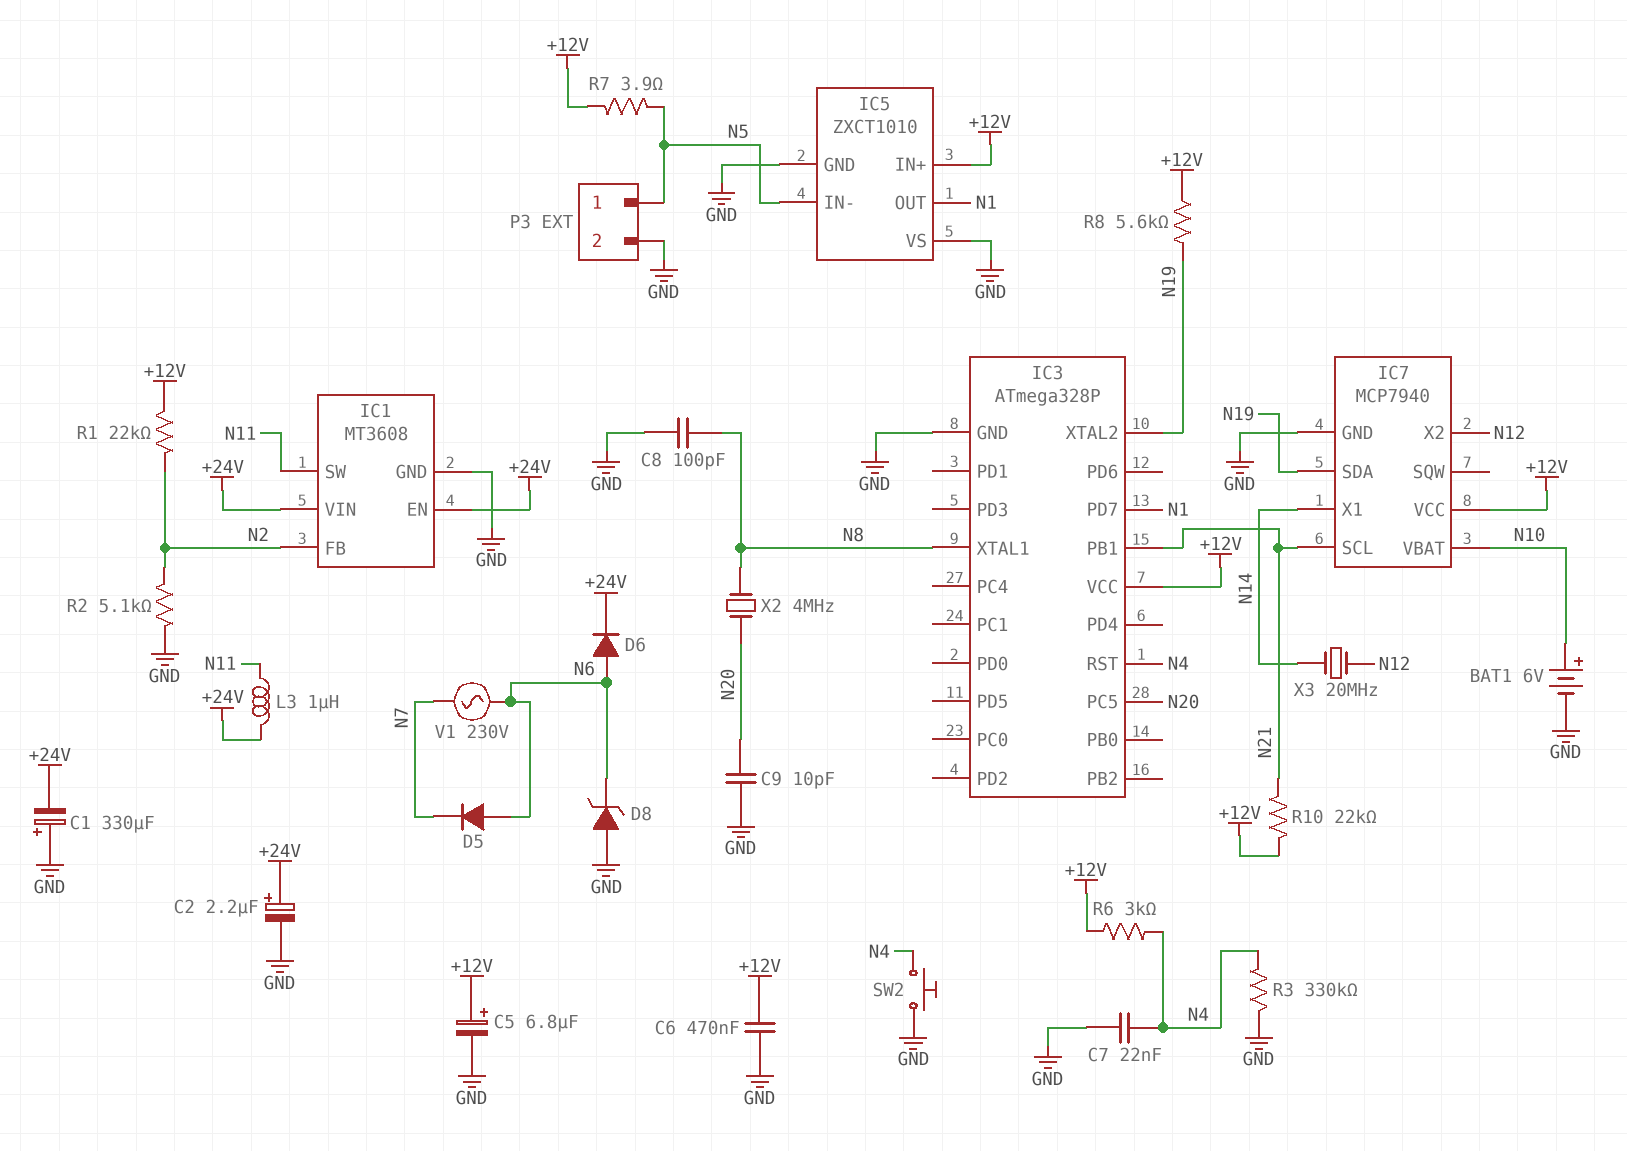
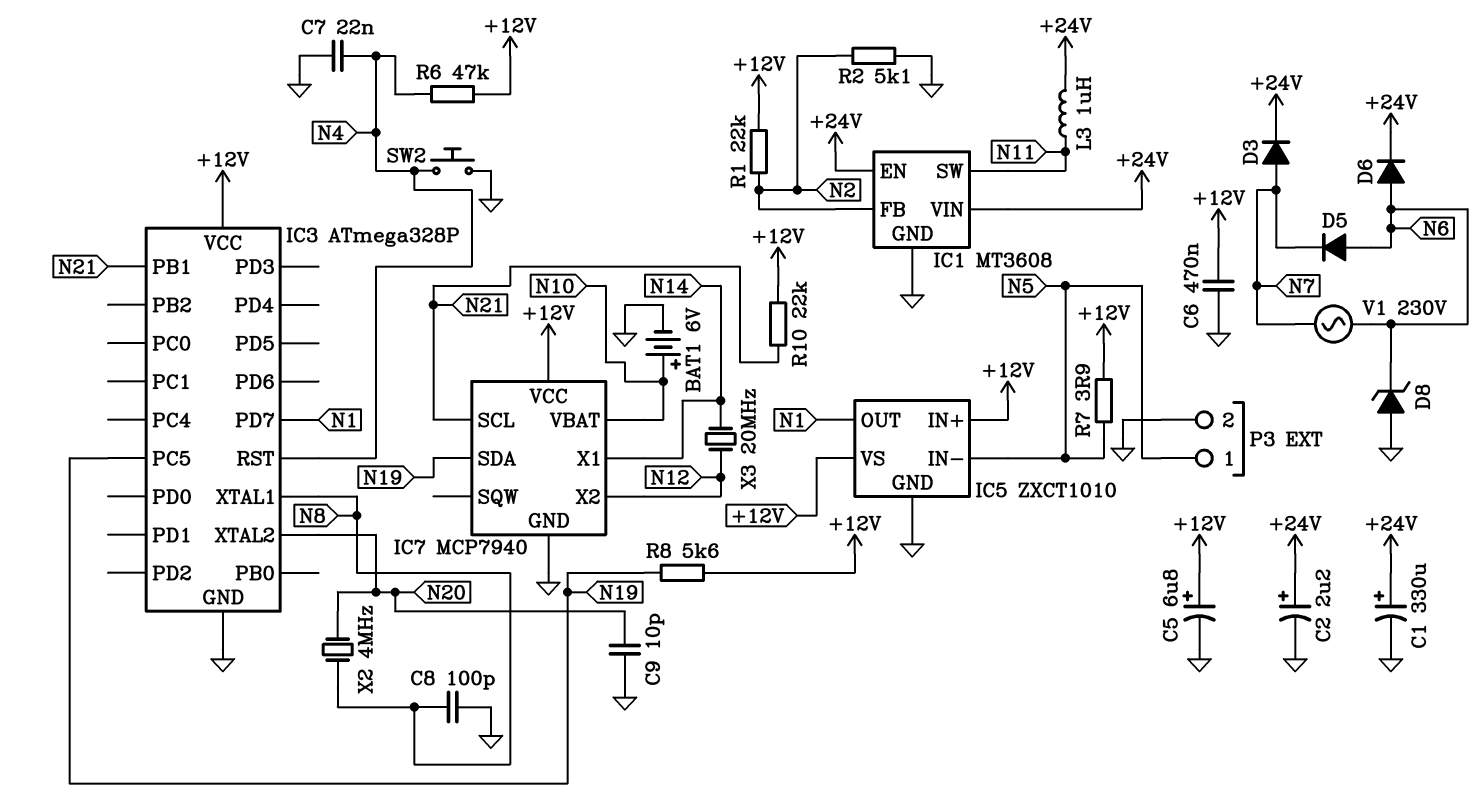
C1: 330uF (plus GND, minus +24V) -> 330uF (plus +24V, minus GND)
D3: none -> diode (A N7, K +24V)
IC3 pin PC5: N20 -> N19
IC3 pin XTAL2: N19 -> N20
IC5 pin VS: GND -> +12V
R3: 330k (GND, N4) -> none
R6: 3k (+12V, N4) -> 47k (+12V, N4)

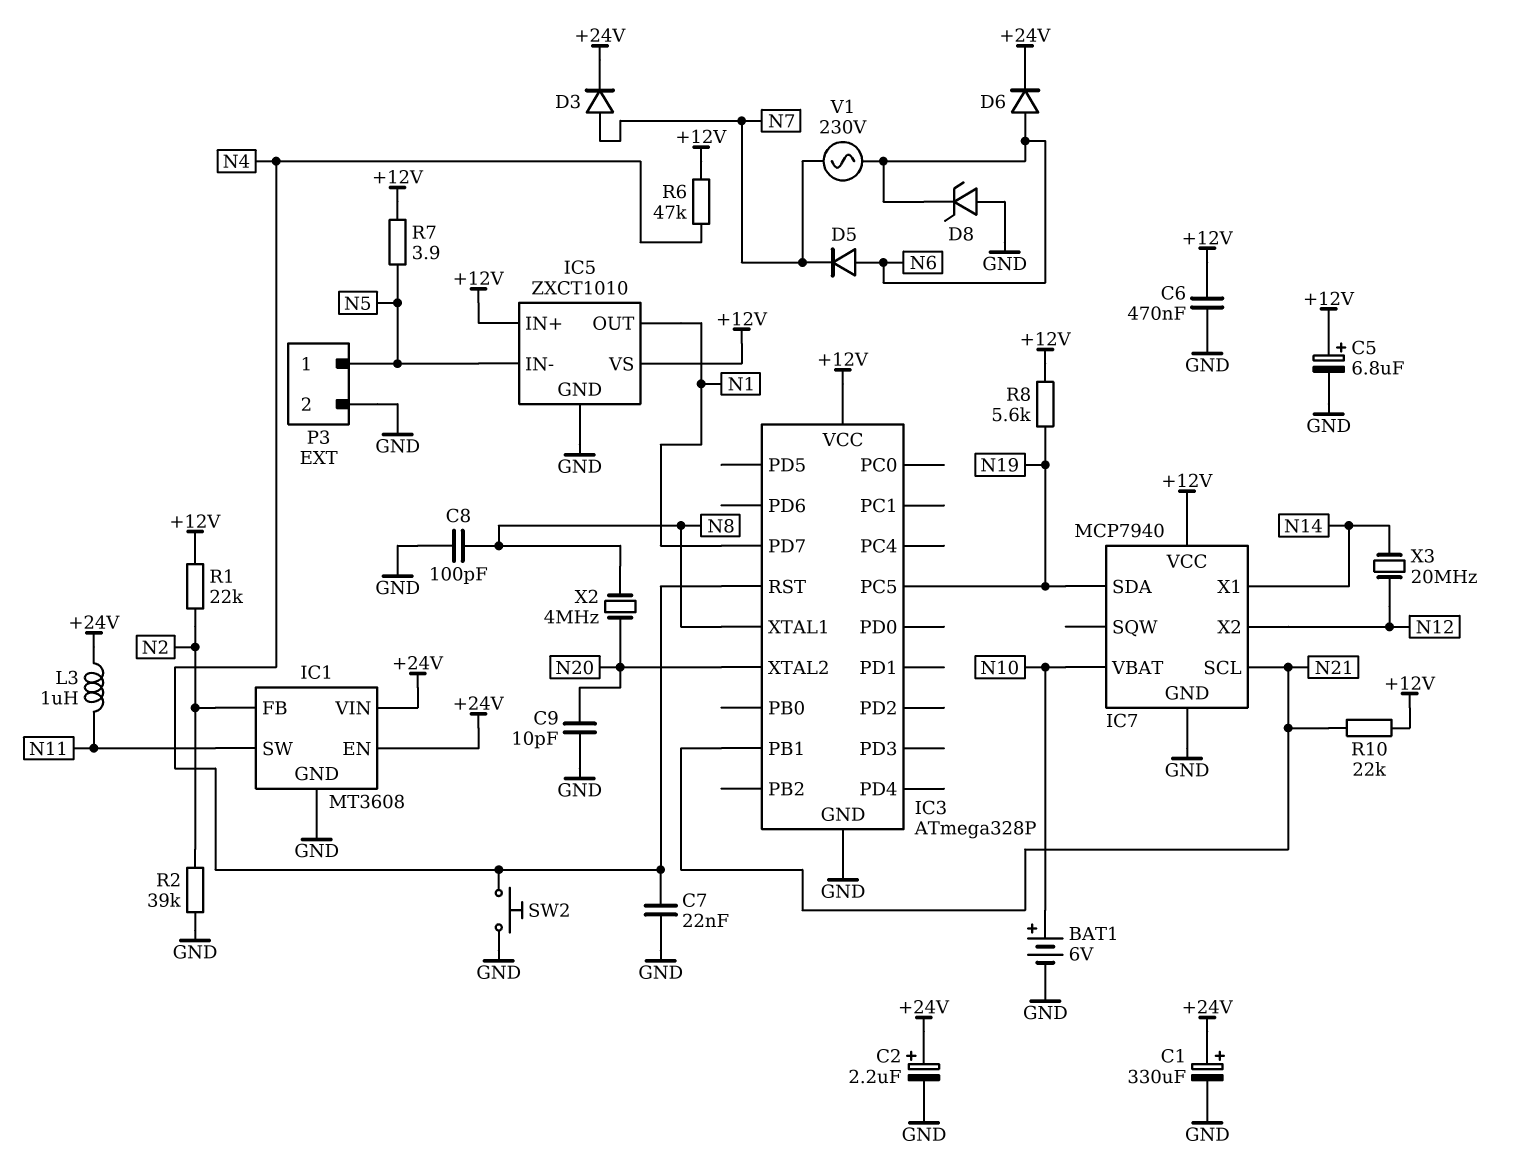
R2: 5.1k (GND, N2) -> 39k (GND, N2)

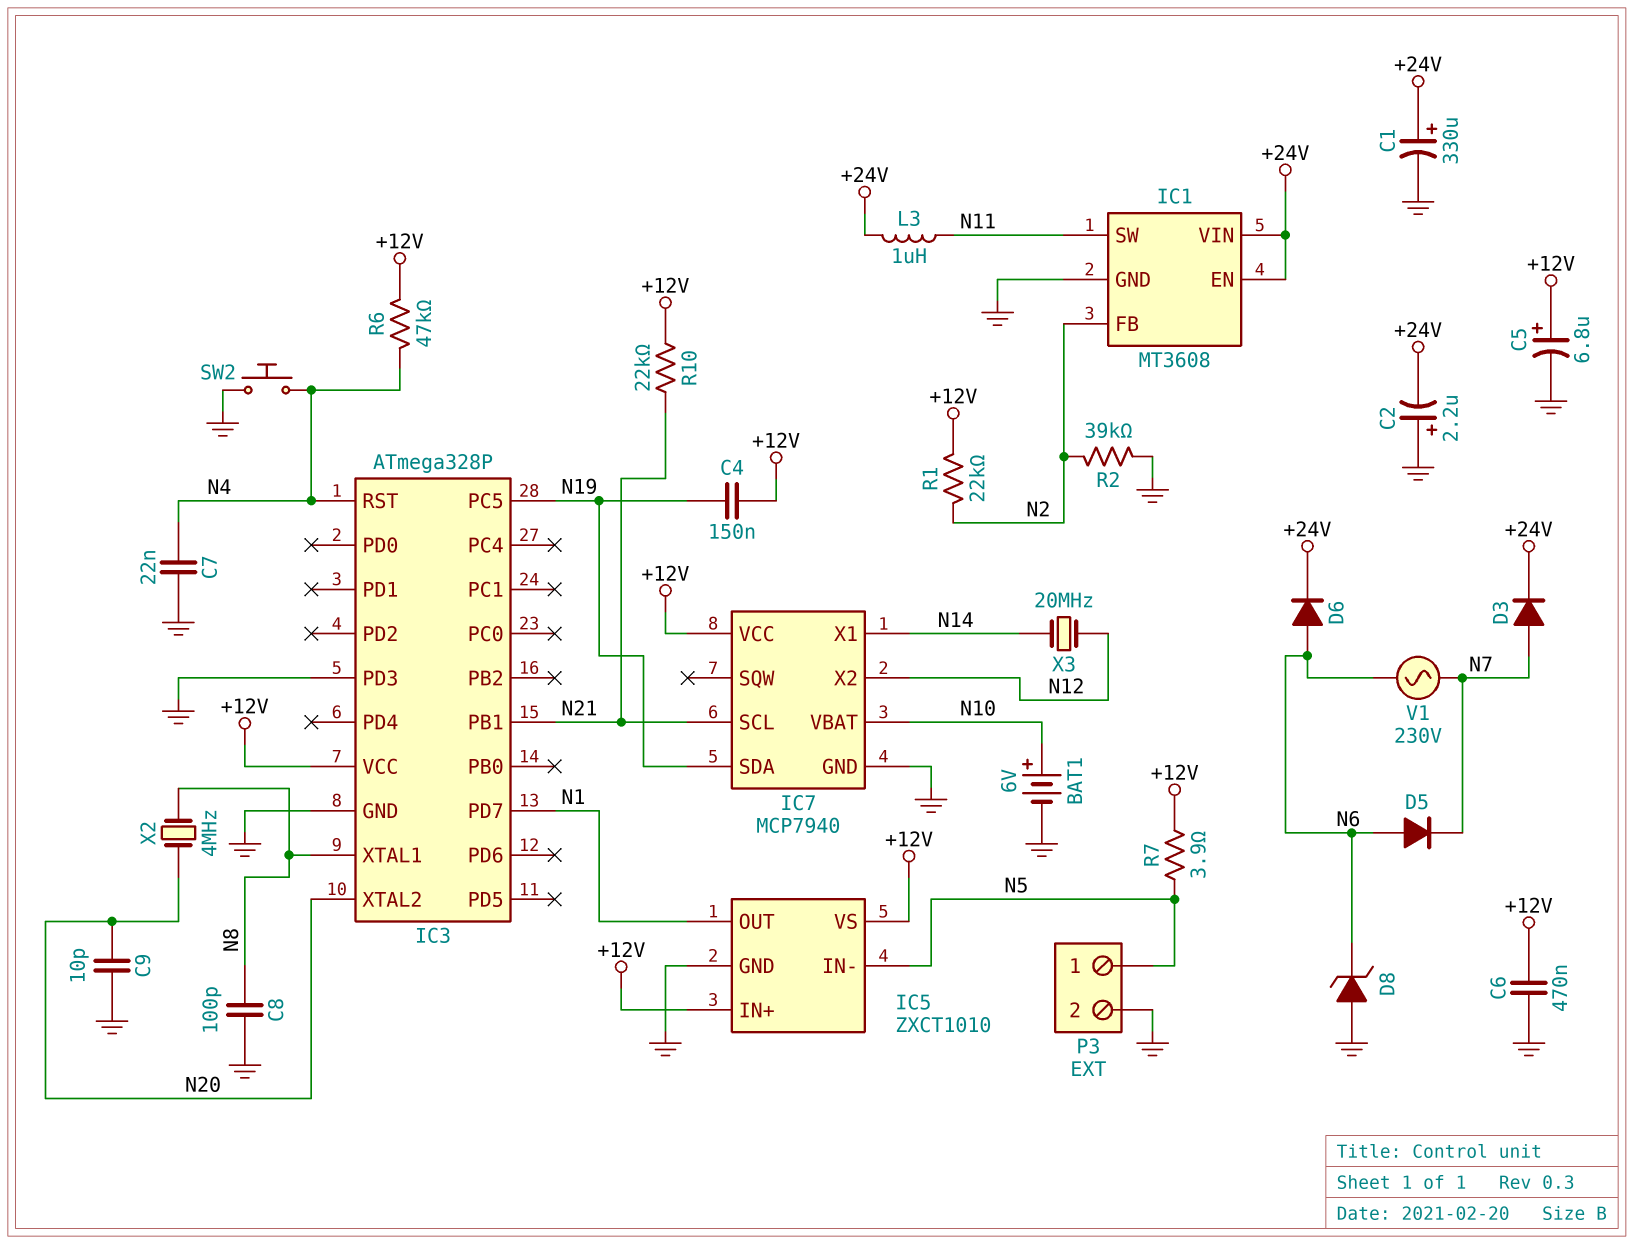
C2: 2.2uF (plus +24V, minus GND) -> 2.2uF (plus GND, minus +24V)
C4: none -> 150nF (+12V, N19)
IC3 pin PD3: none -> GND
R8: 5.6k (+12V, N19) -> none

